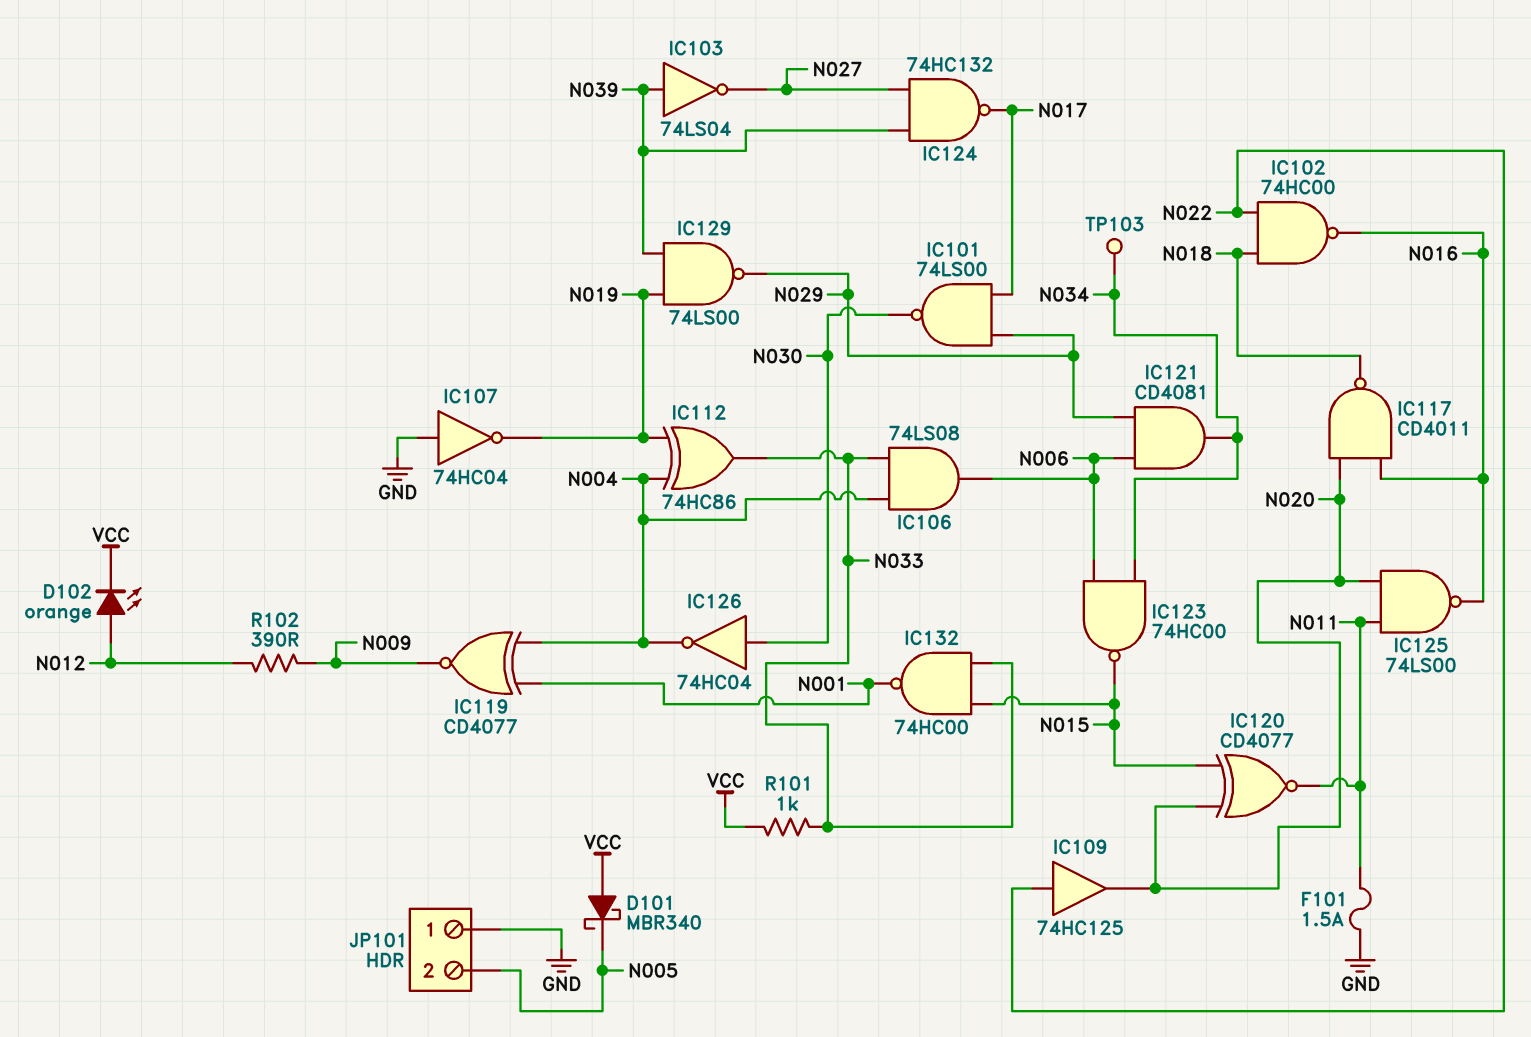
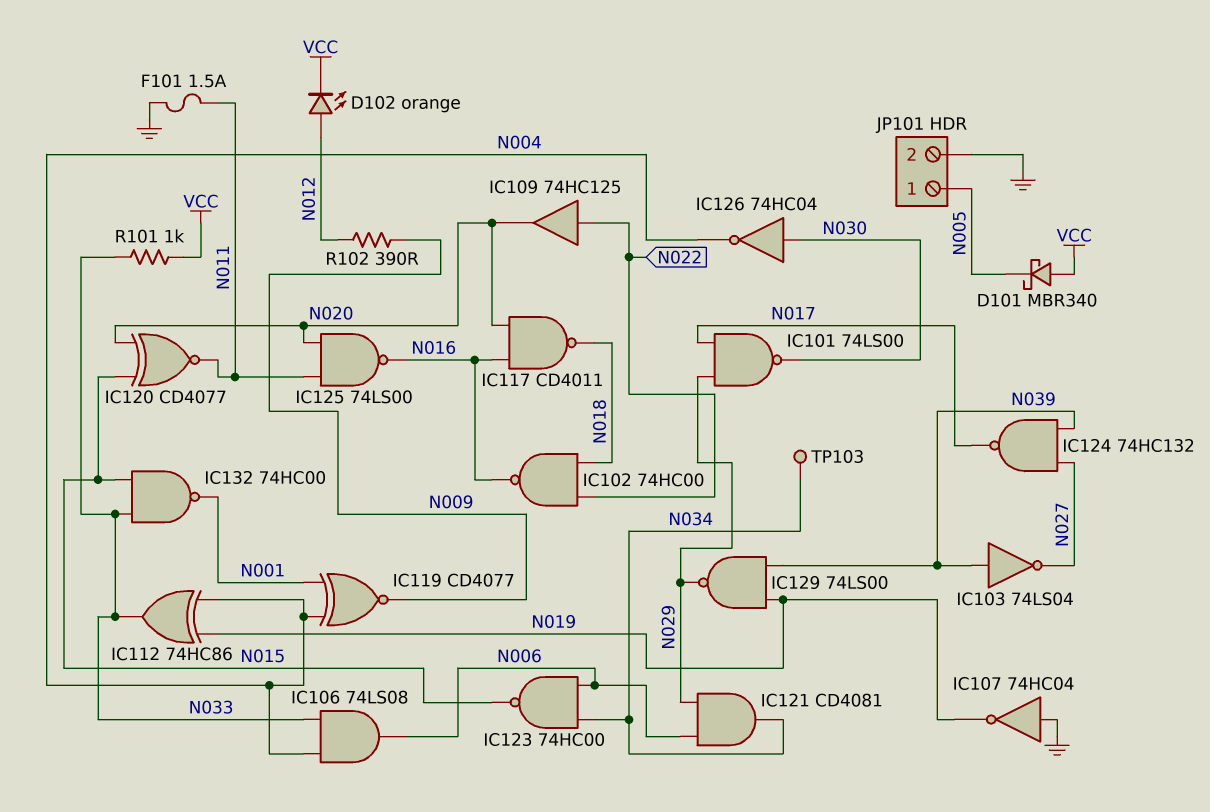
JP101 pin 1: GND -> N005
JP101 pin 2: N005 -> GND

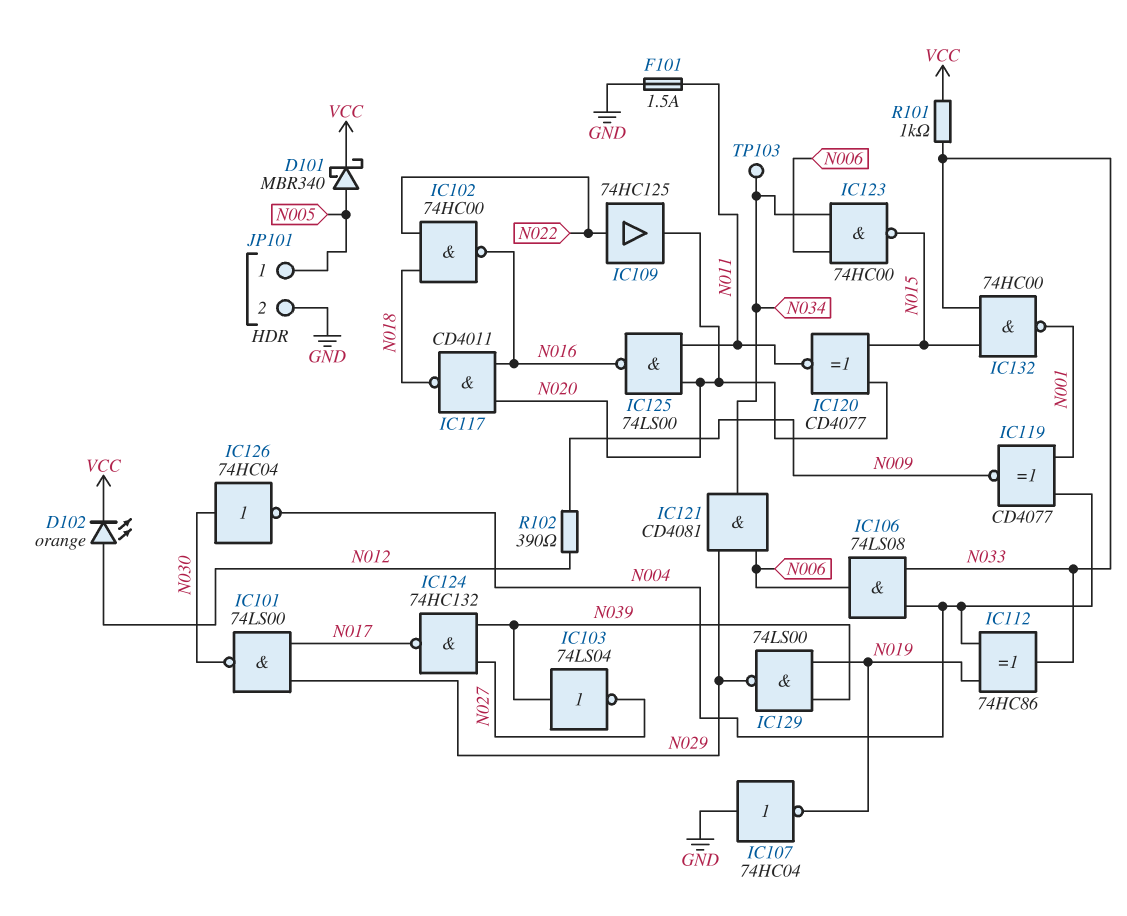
D101: schottky MBR340 (A VCC, K N005) -> schottky MBR340 (A N005, K VCC)

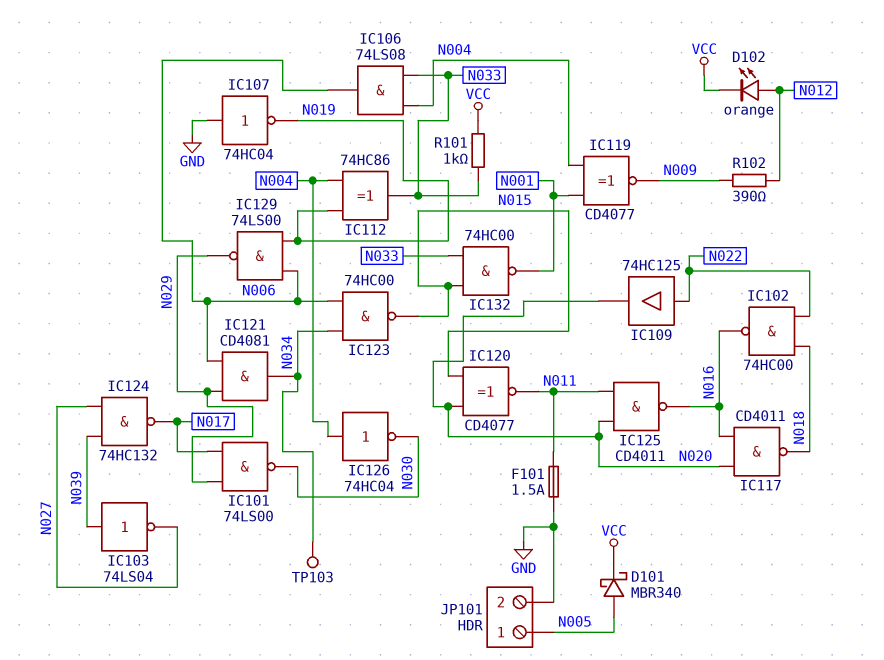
IC125: NAND 74LS00 (in N011, in N020, out N016) -> NAND CD4011 (in N011, in N020, out N016)
IC126: NOT 74HC04 (in N030, out N004) -> NOT 74HC04 (in N004, out N030)
IC129: NAND 74LS00 (in N019, in N039, out N029) -> NAND 74LS00 (in N006, in N019, out N029)

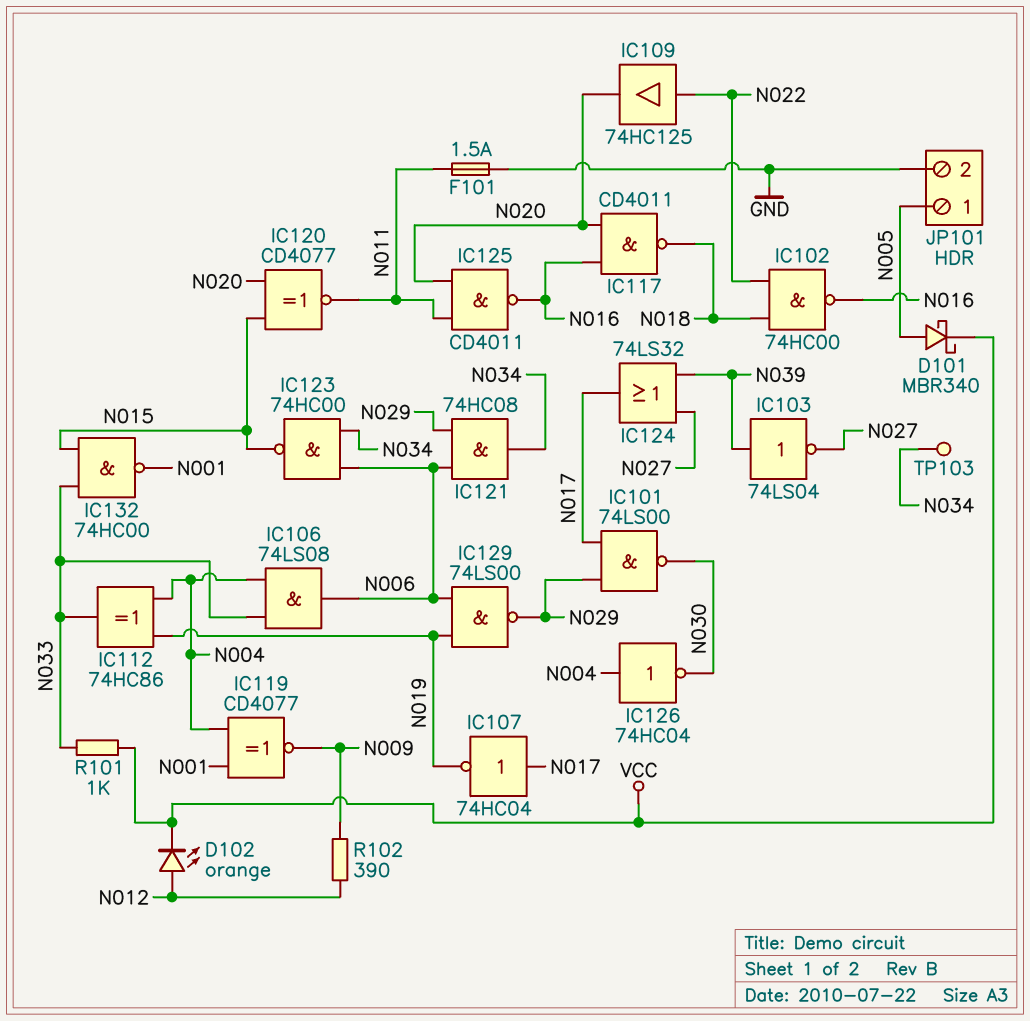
IC107: NOT 74HC04 (in GND, out N019) -> NOT 74HC04 (in N017, out N019)
IC121: AND CD4081 (in N006, in N029, out N034) -> AND 74HC08 (in N006, in N029, out N034)
IC124: NAND 74HC132 (in N027, in N039, out N017) -> OR 74LS32 (in N027, in N039, out N017)

